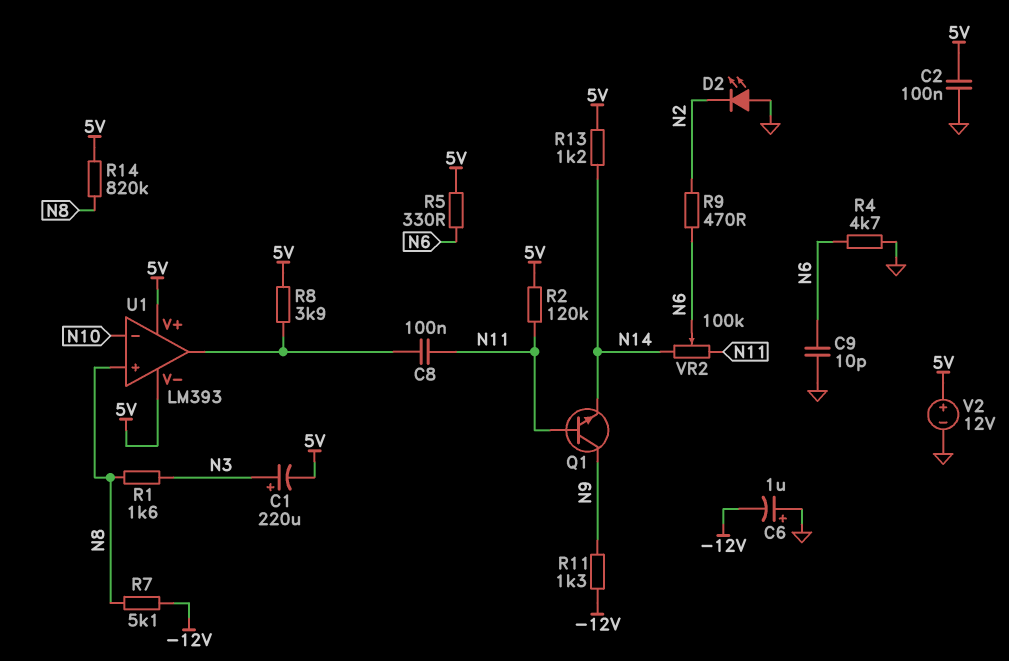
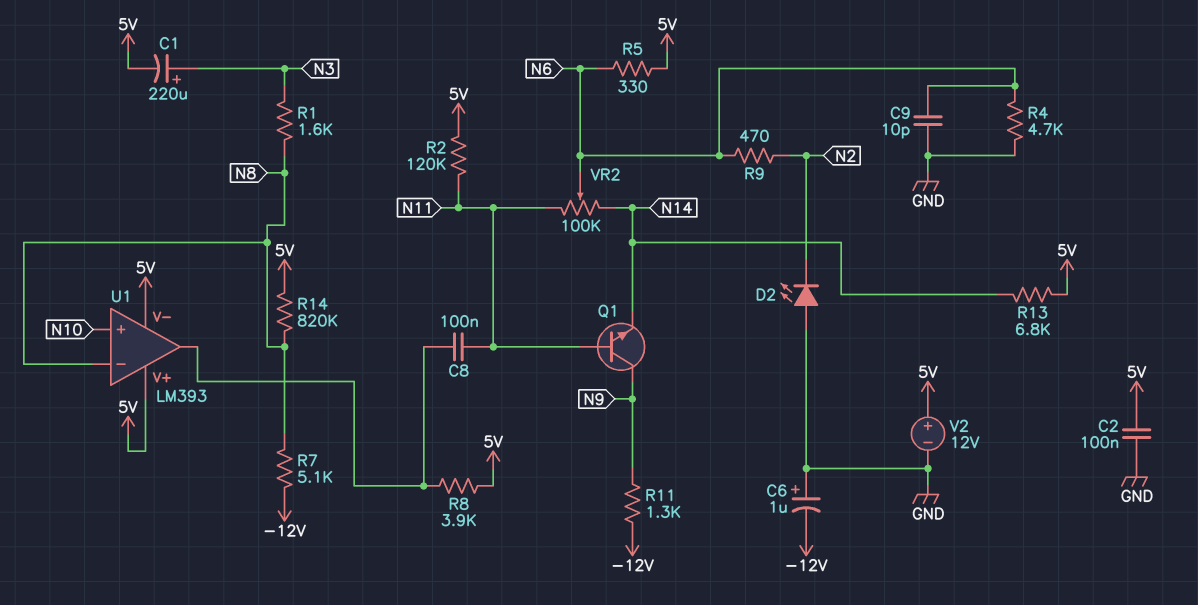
R13: 1.2k (5V, N14) -> 6.8k (5V, N14)
U1 pin in+: N8 -> N10
U1 pin in-: N10 -> N8

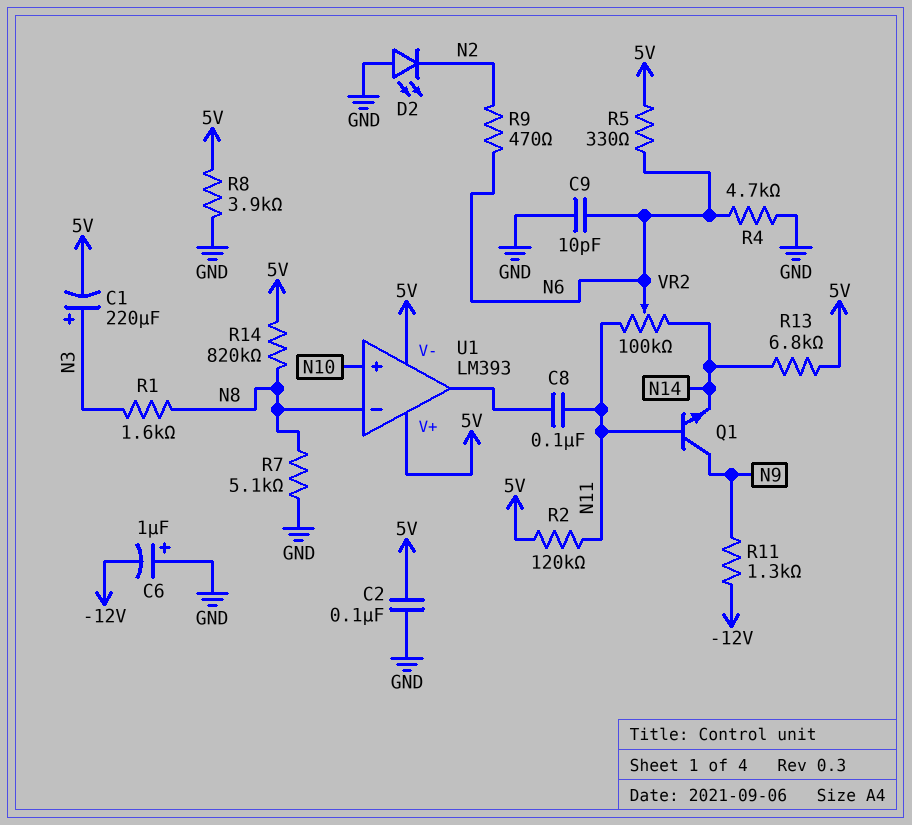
R7: 5.1k (-12V, N8) -> 5.1k (GND, N8)
R8: 3.9k (5V, U1/out) -> 3.9k (5V, GND)
V2: 12V (plus 5V, minus GND) -> none

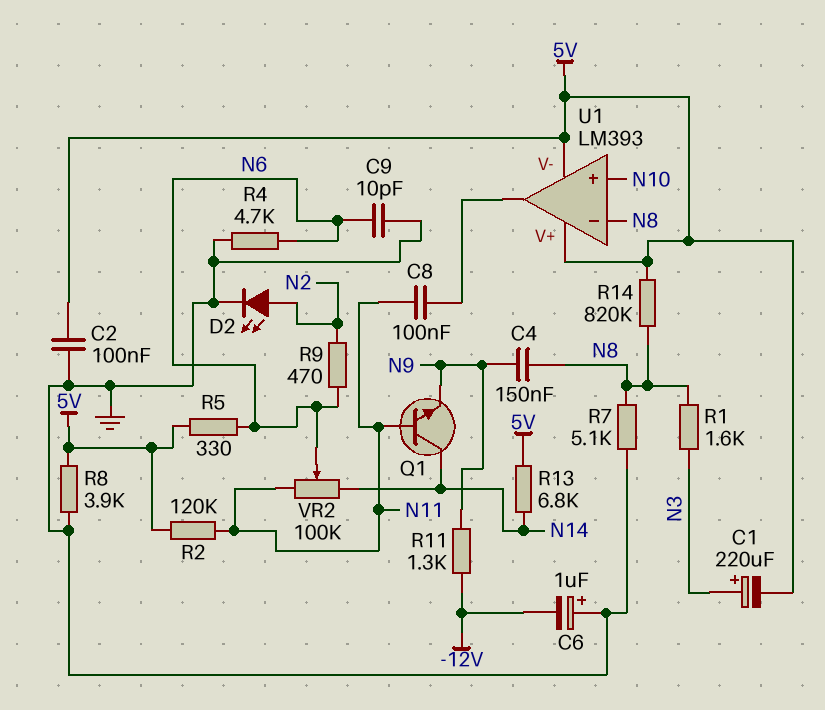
C4: none -> 150nF (N8, N9)
D2: LED (A GND, K N2) -> LED (A N2, K GND)
Q1: NPN (B N11, C N9, E N14) -> NPN (B N11, C N14, E N9)

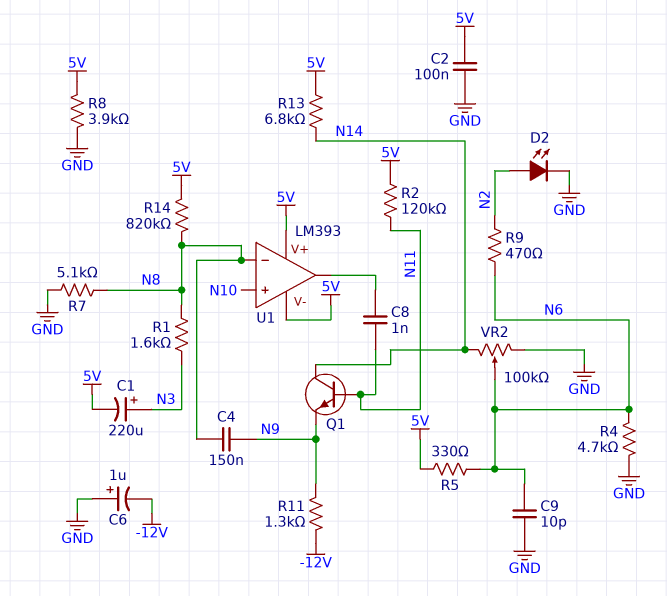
C8: 100nF (N11, U1/out) -> 1nF (N11, U1/out)
VR2: 100k (N11, N14, wiper N6) -> 100k (GND, N14, wiper N6)

